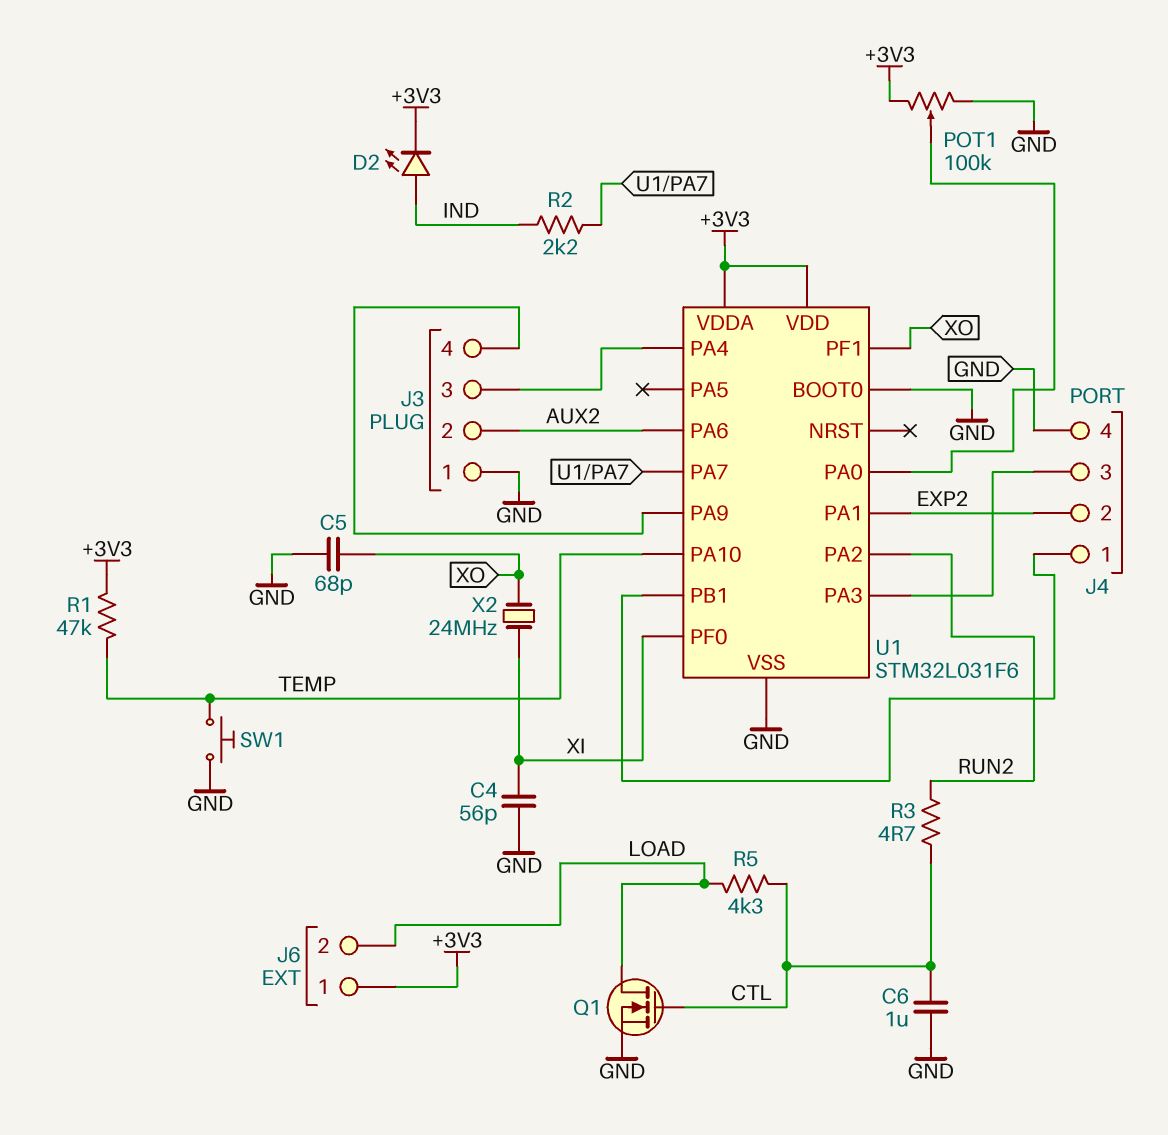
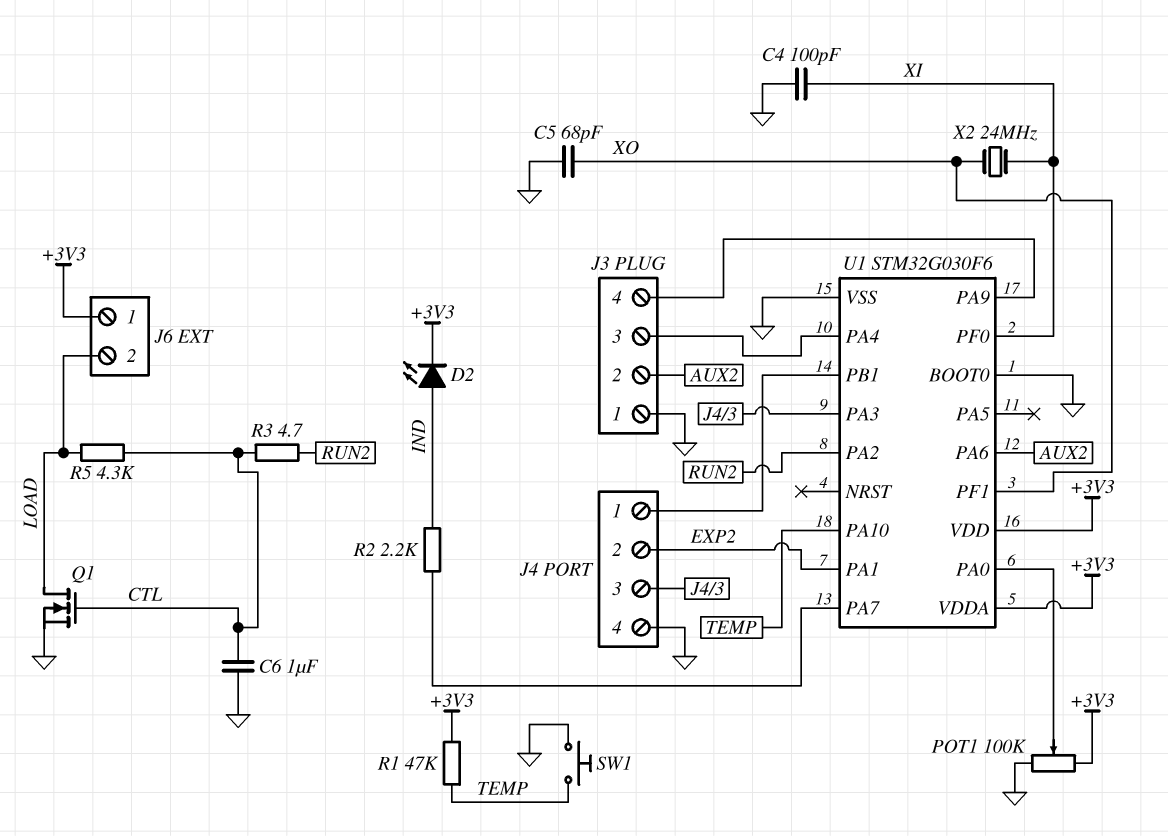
C4: 56pF (GND, XI) -> 100pF (GND, XI)
U1: STM32L031F6 -> STM32G030F6

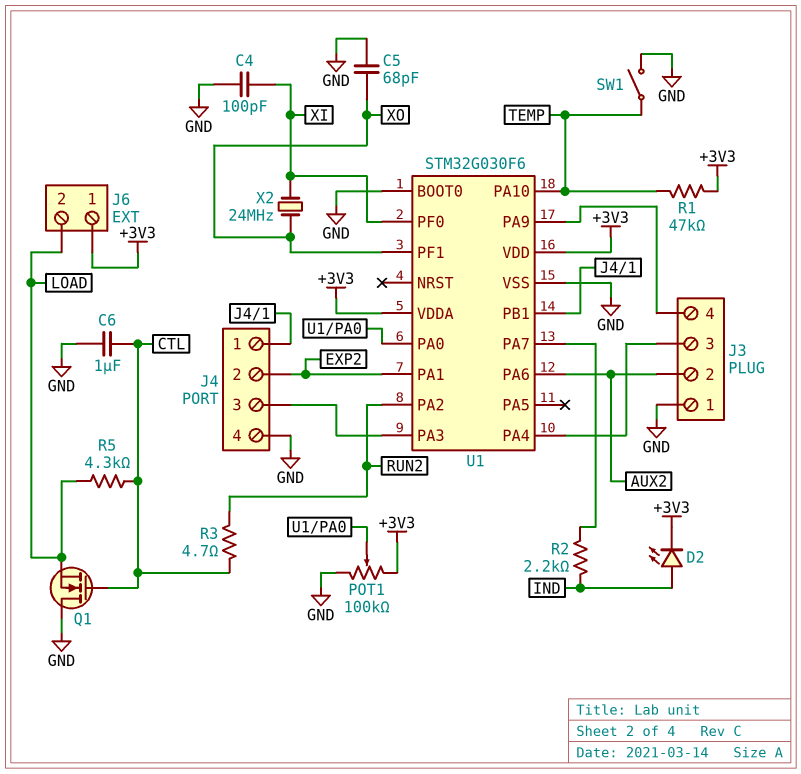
Q1: NMOS (G CTL, D LOAD, S GND) -> NMOS (G CTL, D GND, S LOAD)
SW1: button (GND, TEMP) -> switch (GND, TEMP)

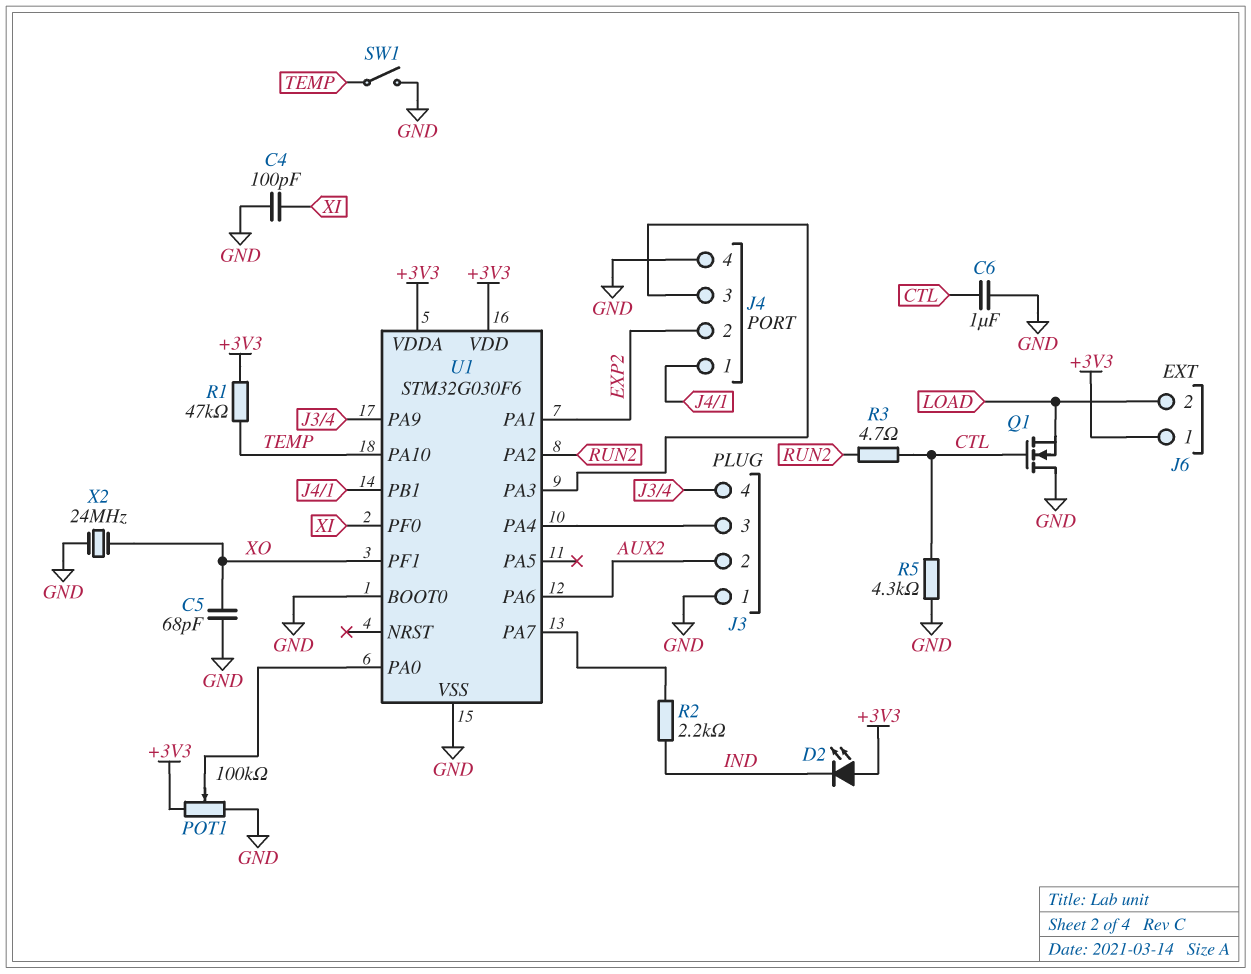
D2: LED (A IND, K +3V3) -> LED (A +3V3, K IND)
R5: 4.3k (CTL, LOAD) -> 4.3k (CTL, GND)
X2: 24MHz (XI, XO) -> 24MHz (GND, XO)

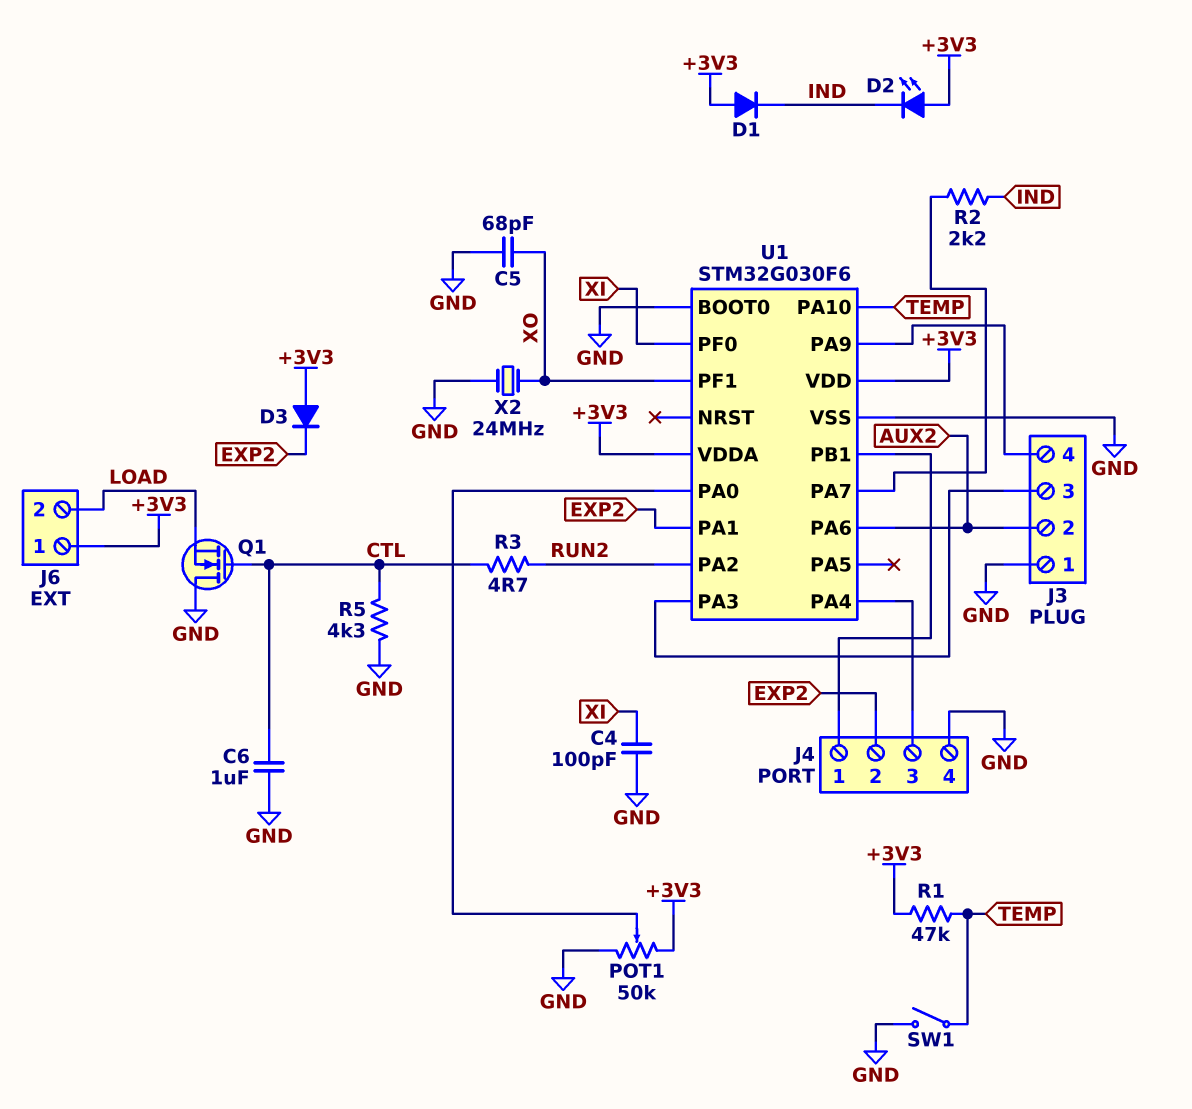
D1: none -> diode (A +3V3, K IND)
D3: none -> diode (A +3V3, K EXP2)
POT1: 100k (+3V3, GND, wiper U1/PA0) -> 50k (+3V3, GND, wiper U1/PA0)
U1 pin PA3: J4/3 -> J3/3
U1 pin PA4: J3/3 -> J4/3

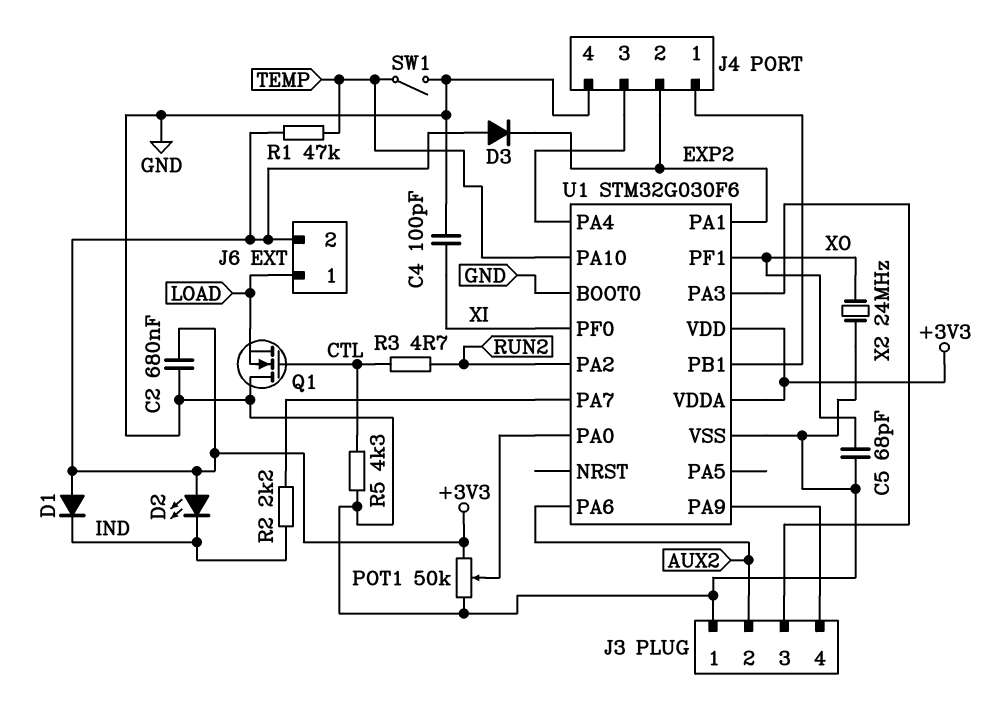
C2: none -> 680nF (+3V3, GND)
C6: 1uF (CTL, GND) -> none
J6 pin 1: +3V3 -> LOAD
J6 pin 2: LOAD -> +3V3

